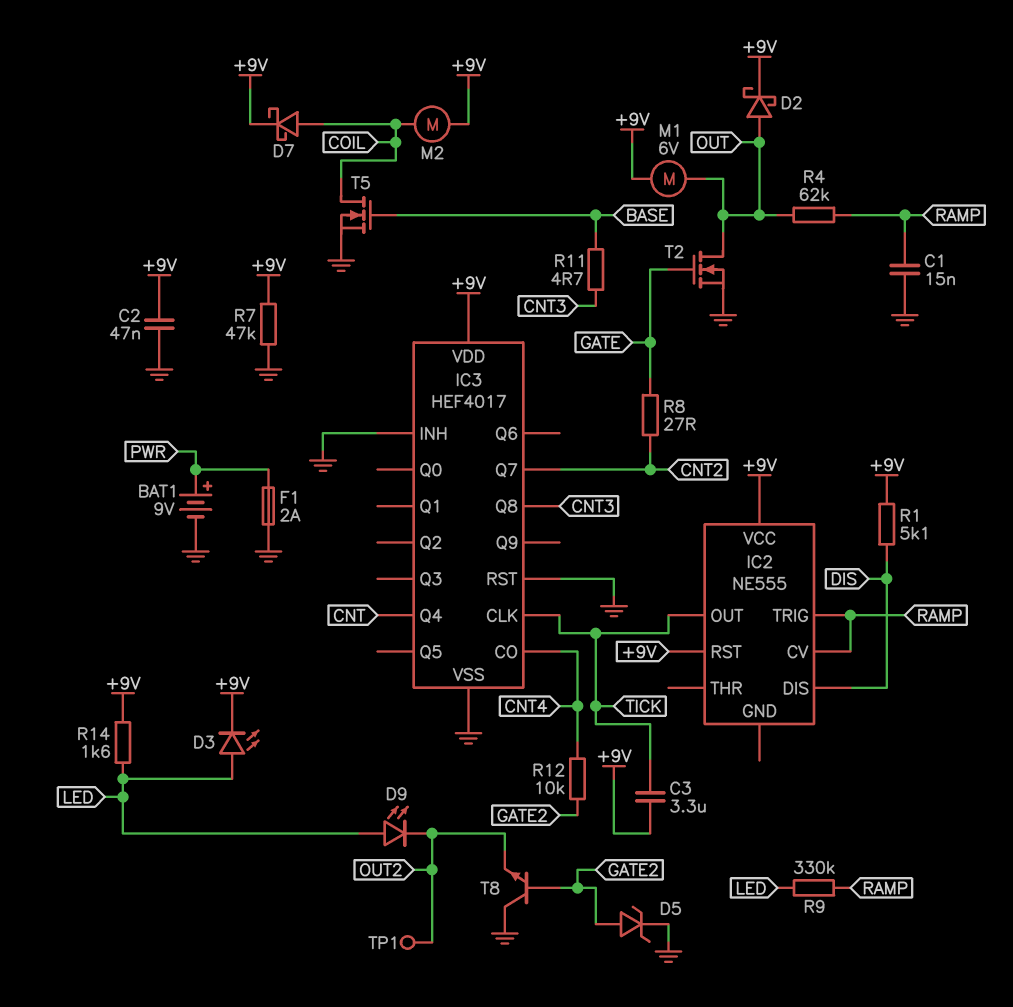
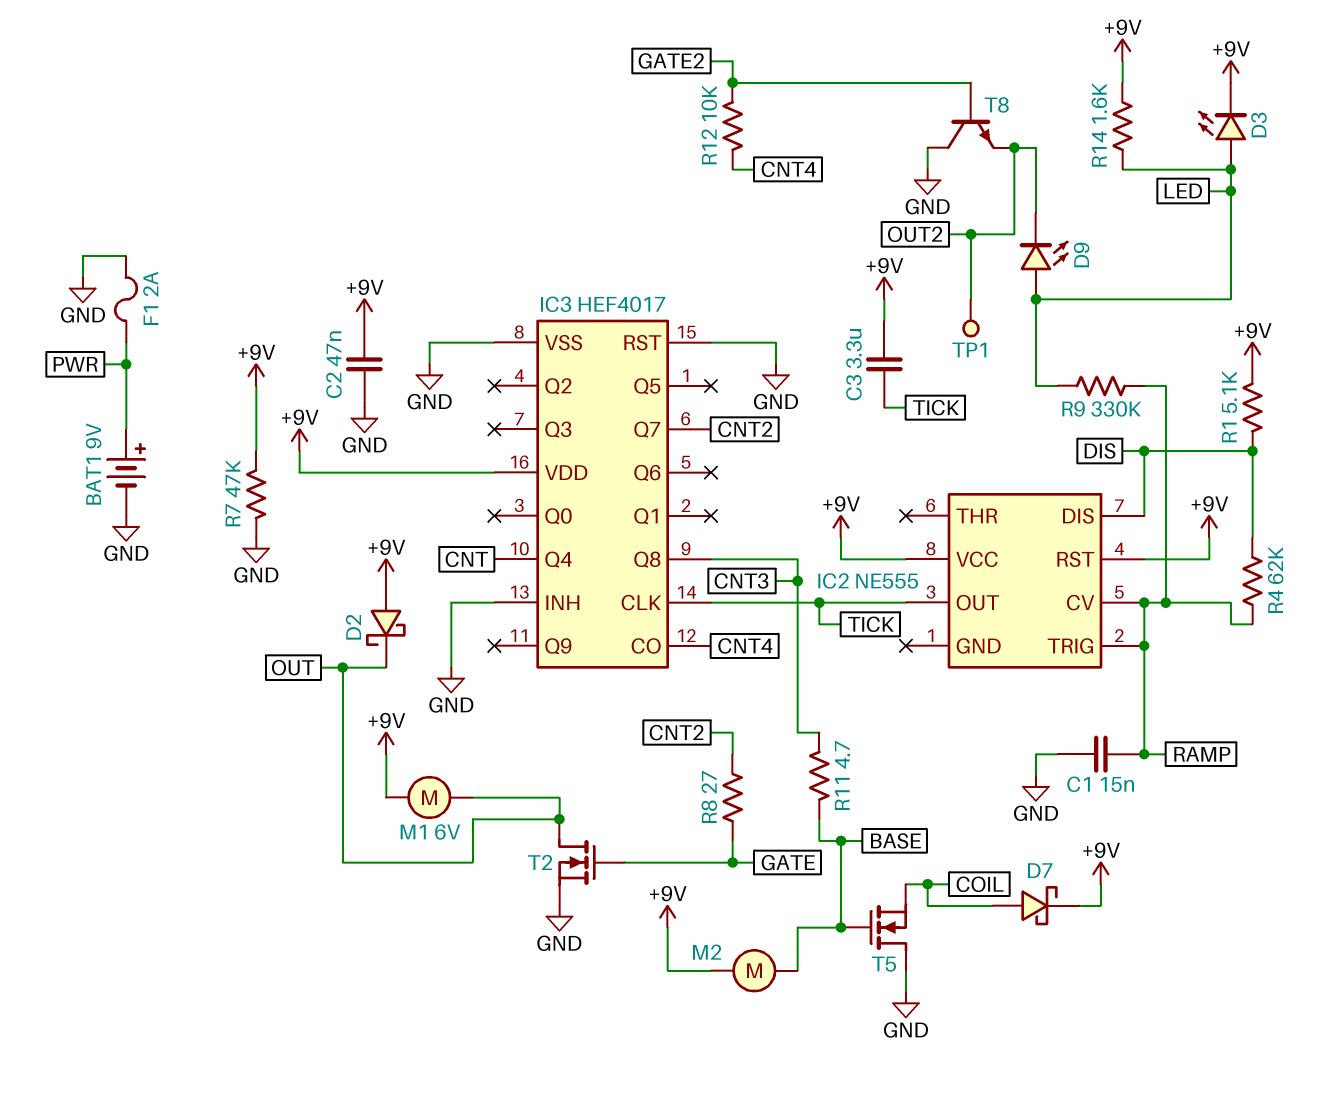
D2: schottky (A OUT, K +9V) -> schottky (A +9V, K OUT)
D5: zener (A GATE2, K GND) -> none
M2: motor (+9V, COIL) -> motor (+9V, BASE)
R4: 62k (OUT, RAMP) -> 62k (DIS, RAMP)
T5: NMOS (G BASE, D COIL, S GND) -> NMOS (G BASE, D GND, S COIL)

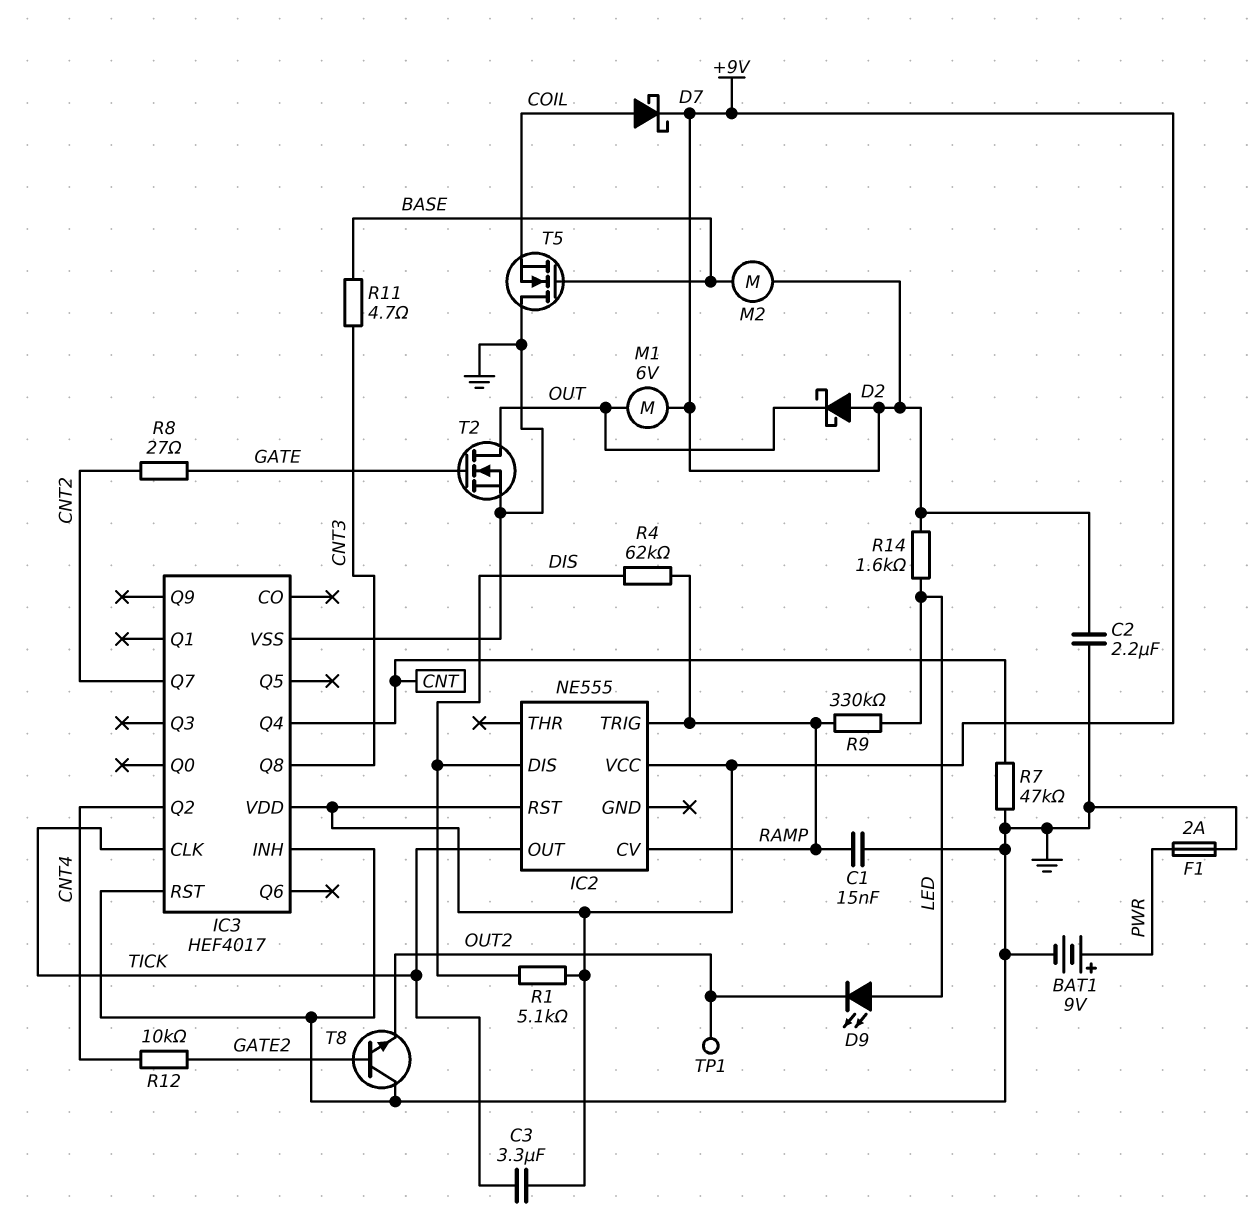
C2: 47nF (+9V, GND) -> 2.2uF (+9V, GND)
D3: LED (A LED, K +9V) -> none
IC3 pin CO: CNT4 -> none
IC3 pin Q2: none -> CNT4
R7: 47k (+9V, GND) -> 47k (CNT, GND)

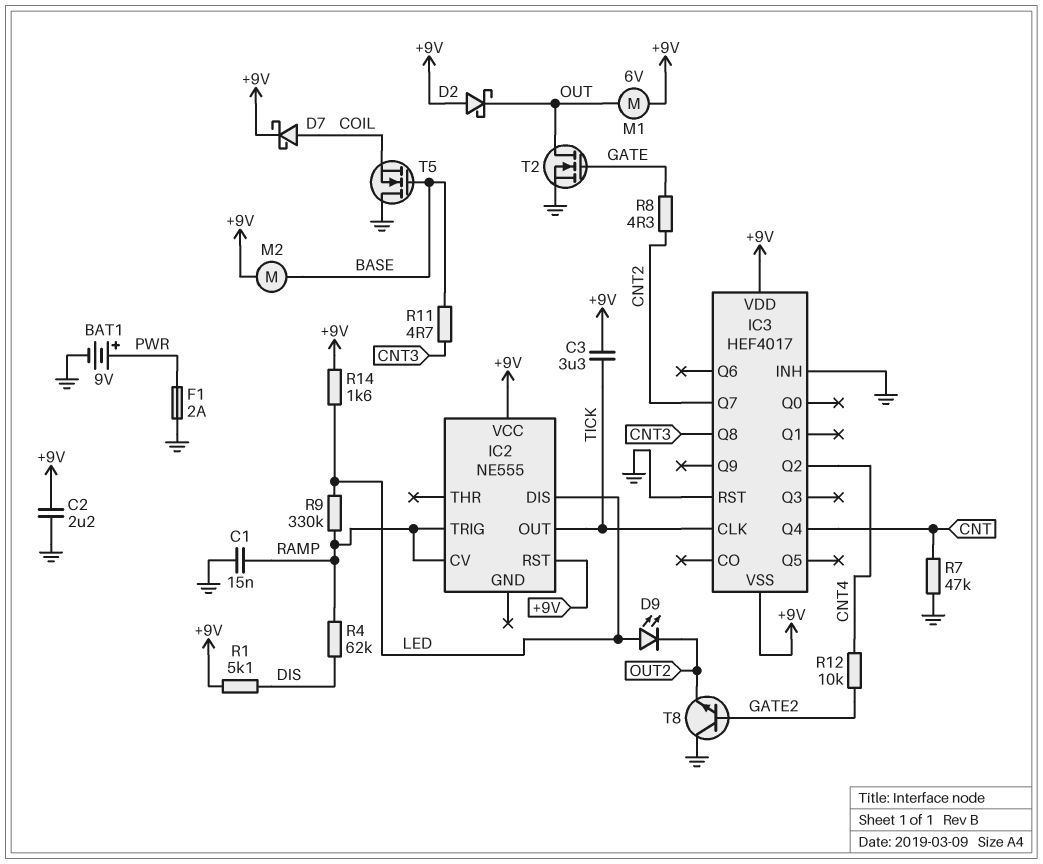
IC2 pin DIS: DIS -> LED
IC3 pin VSS: GND -> +9V
R8: 27 (CNT2, GATE) -> 4.3 (CNT2, GATE)
TP1: test point (OUT2) -> none

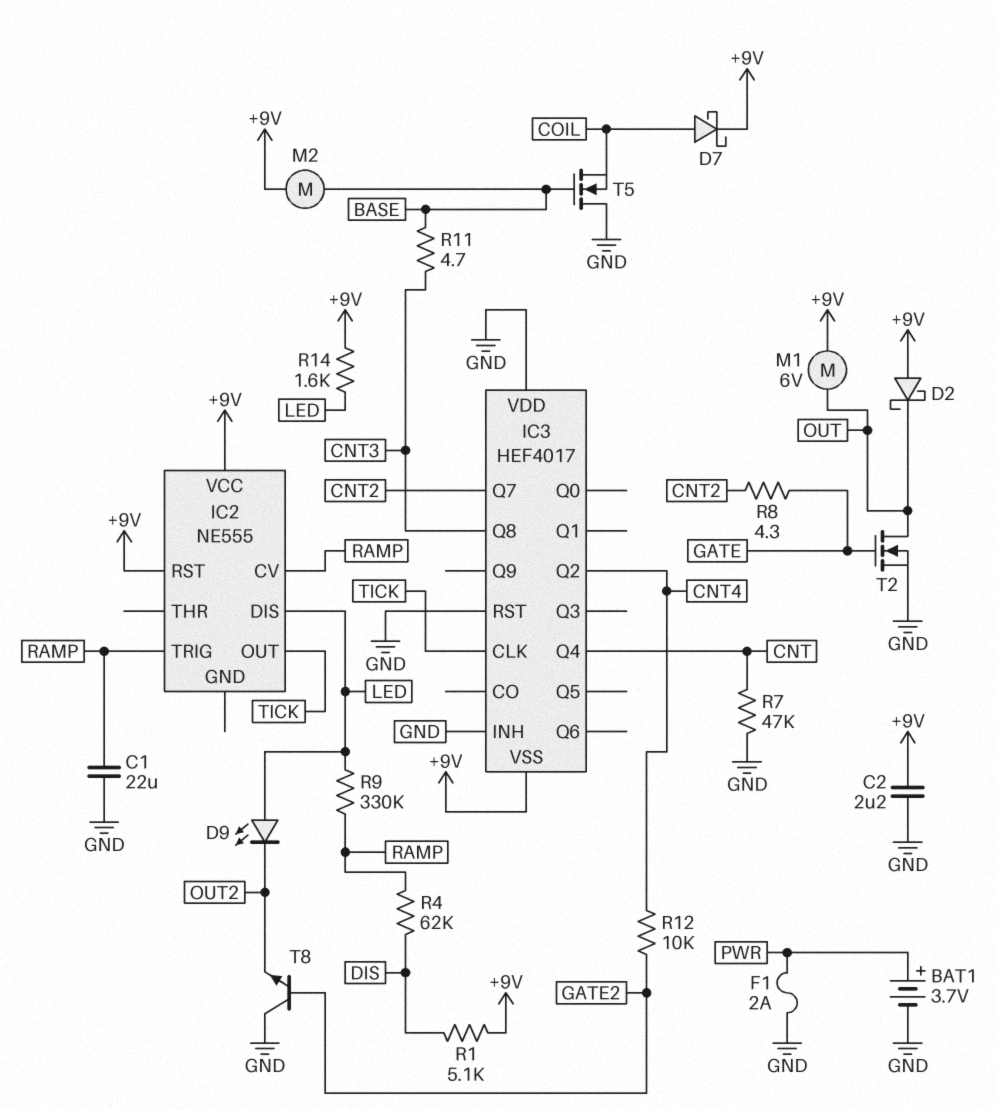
BAT1: 9V (plus PWR, minus GND) -> 3.7V (plus PWR, minus GND)
C1: 15nF (GND, RAMP) -> 22uF (GND, RAMP)
C3: 3.3uF (+9V, TICK) -> none
IC3 pin VDD: +9V -> GND

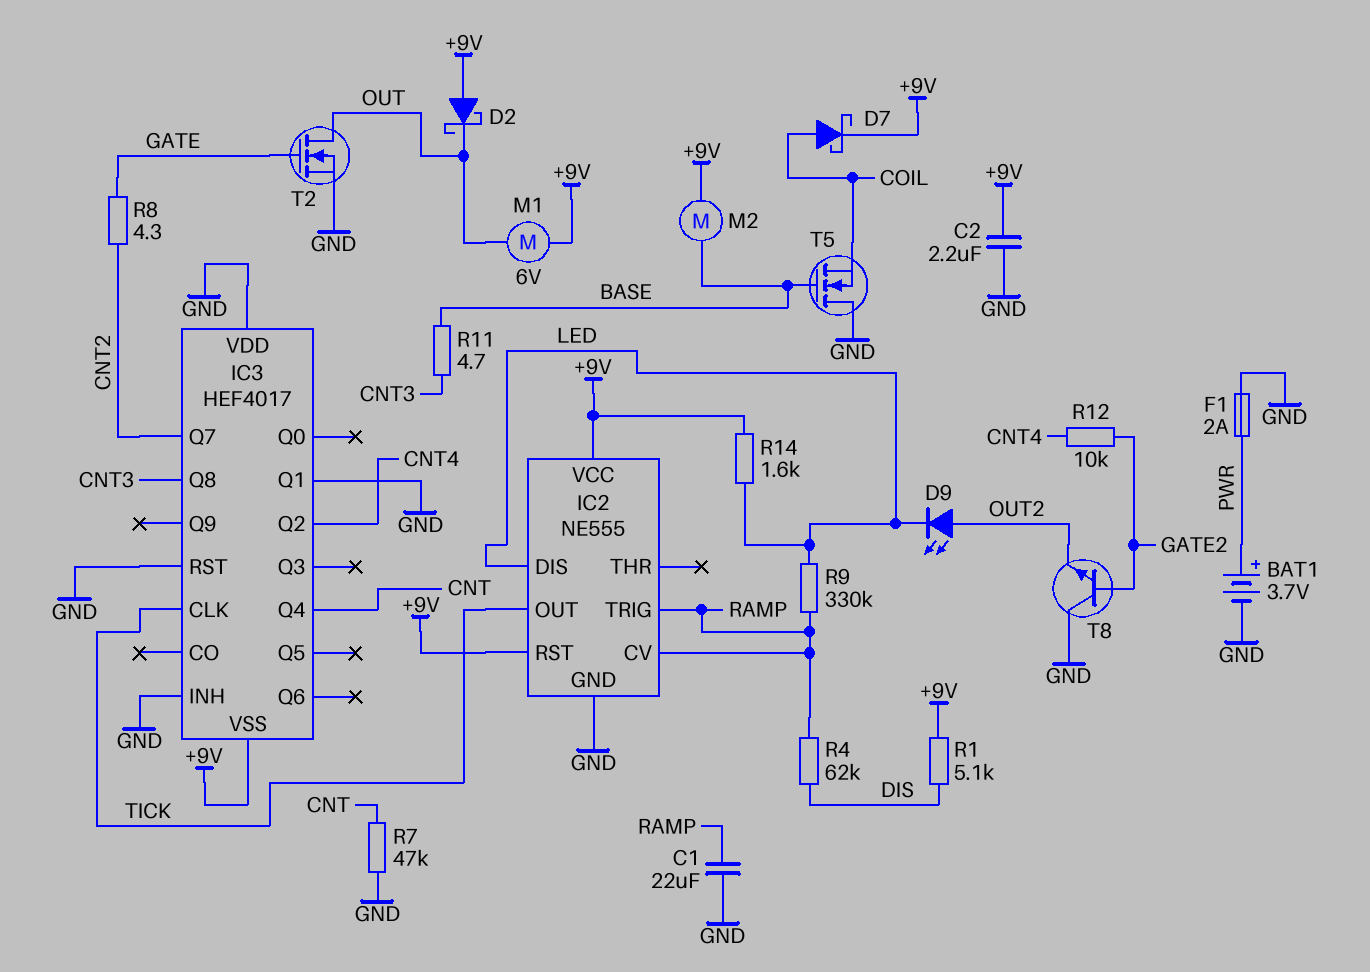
D9: LED (A LED, K OUT2) -> LED (A OUT2, K LED)
IC2 pin GND: none -> GND
IC3 pin Q1: none -> GND

